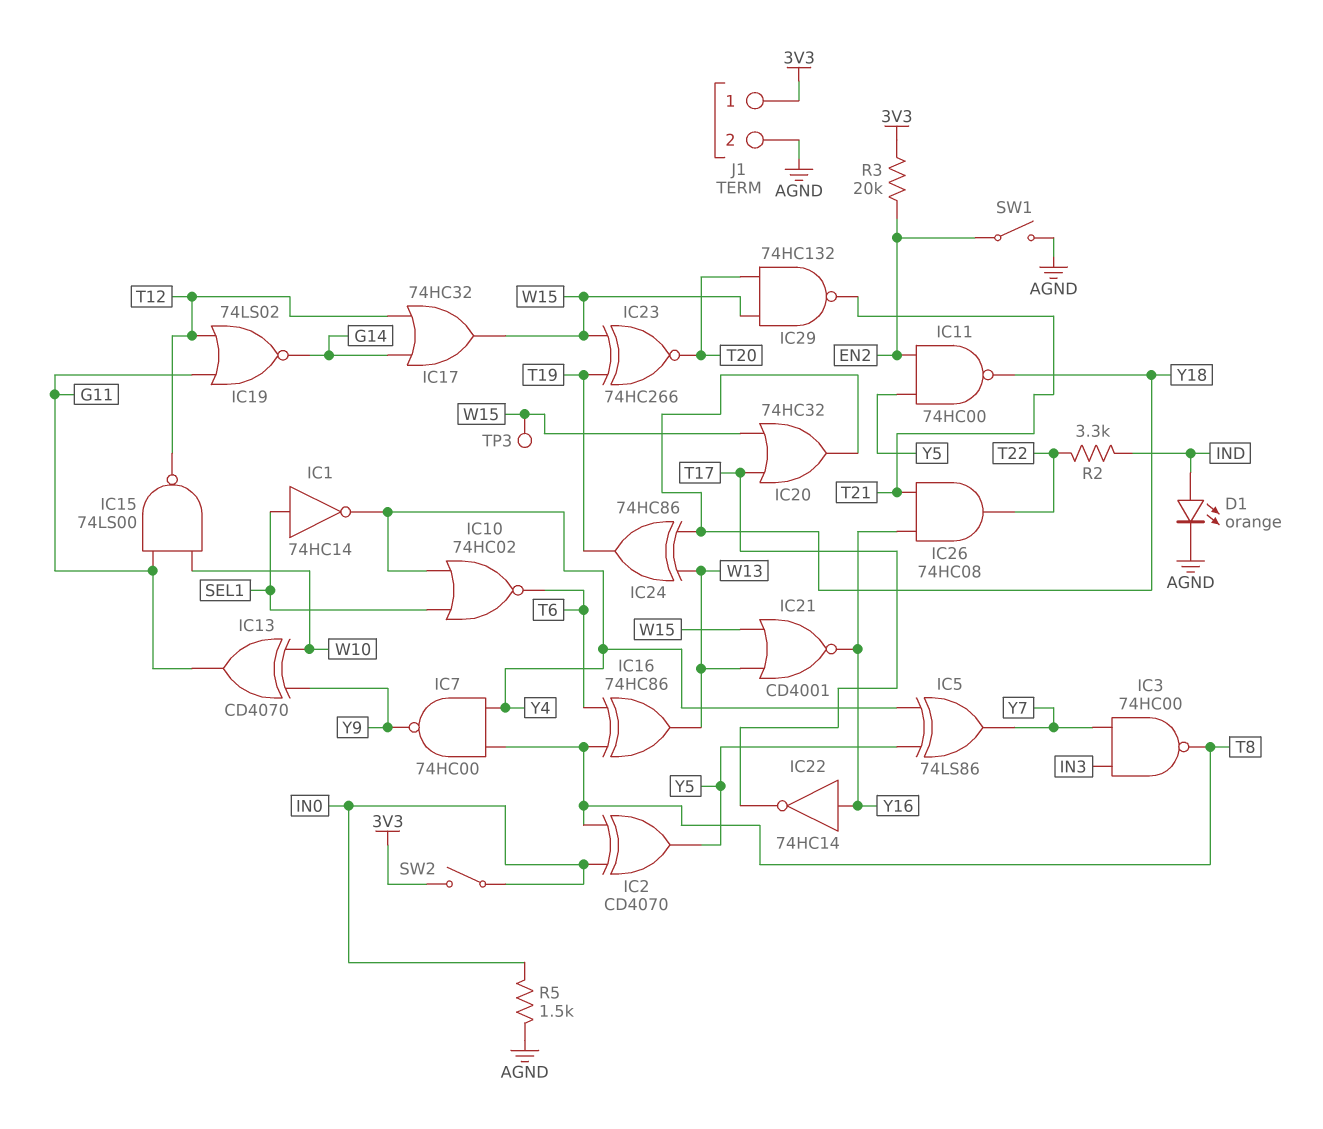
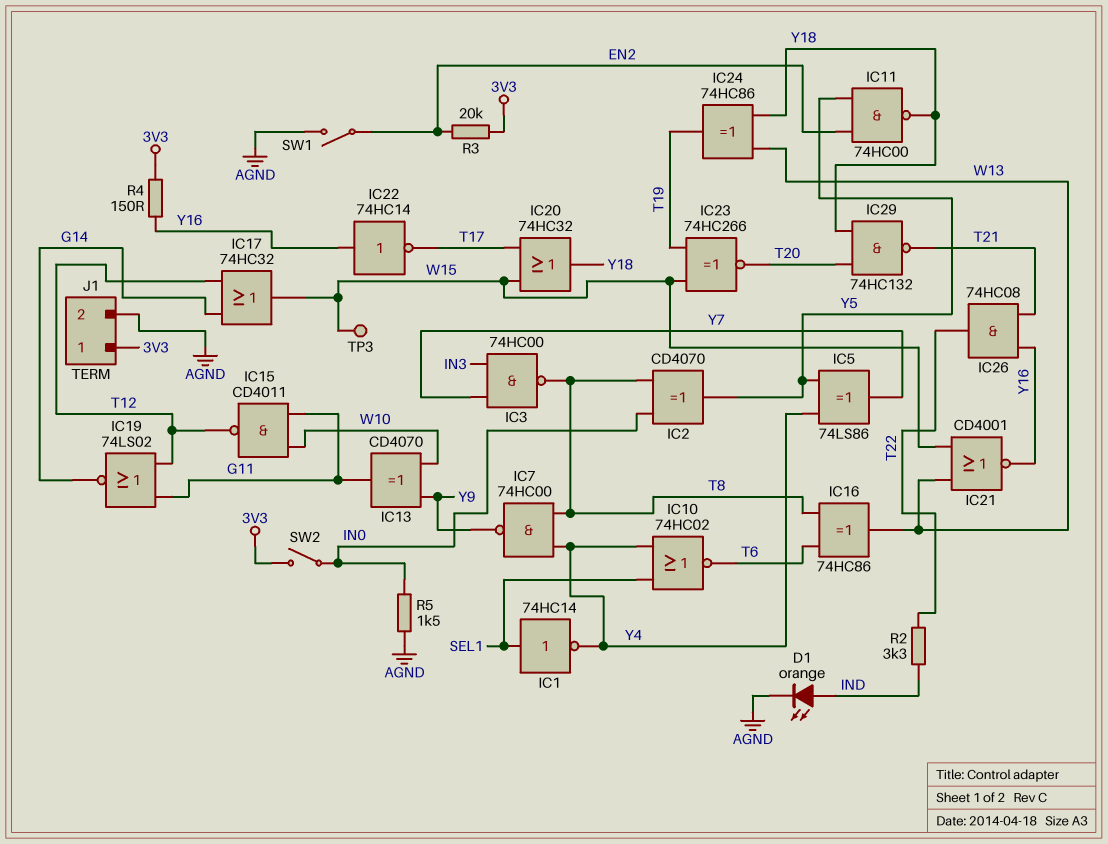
IC15: NAND 74LS00 (in G11, in W10, out T12) -> NAND CD4011 (in G11, in W10, out T12)
IC29: NAND 74HC132 (in T20, in W15, out T21) -> NAND 74HC132 (in T20, in Y18, out T21)
R4: none -> 150 (3V3, Y16)

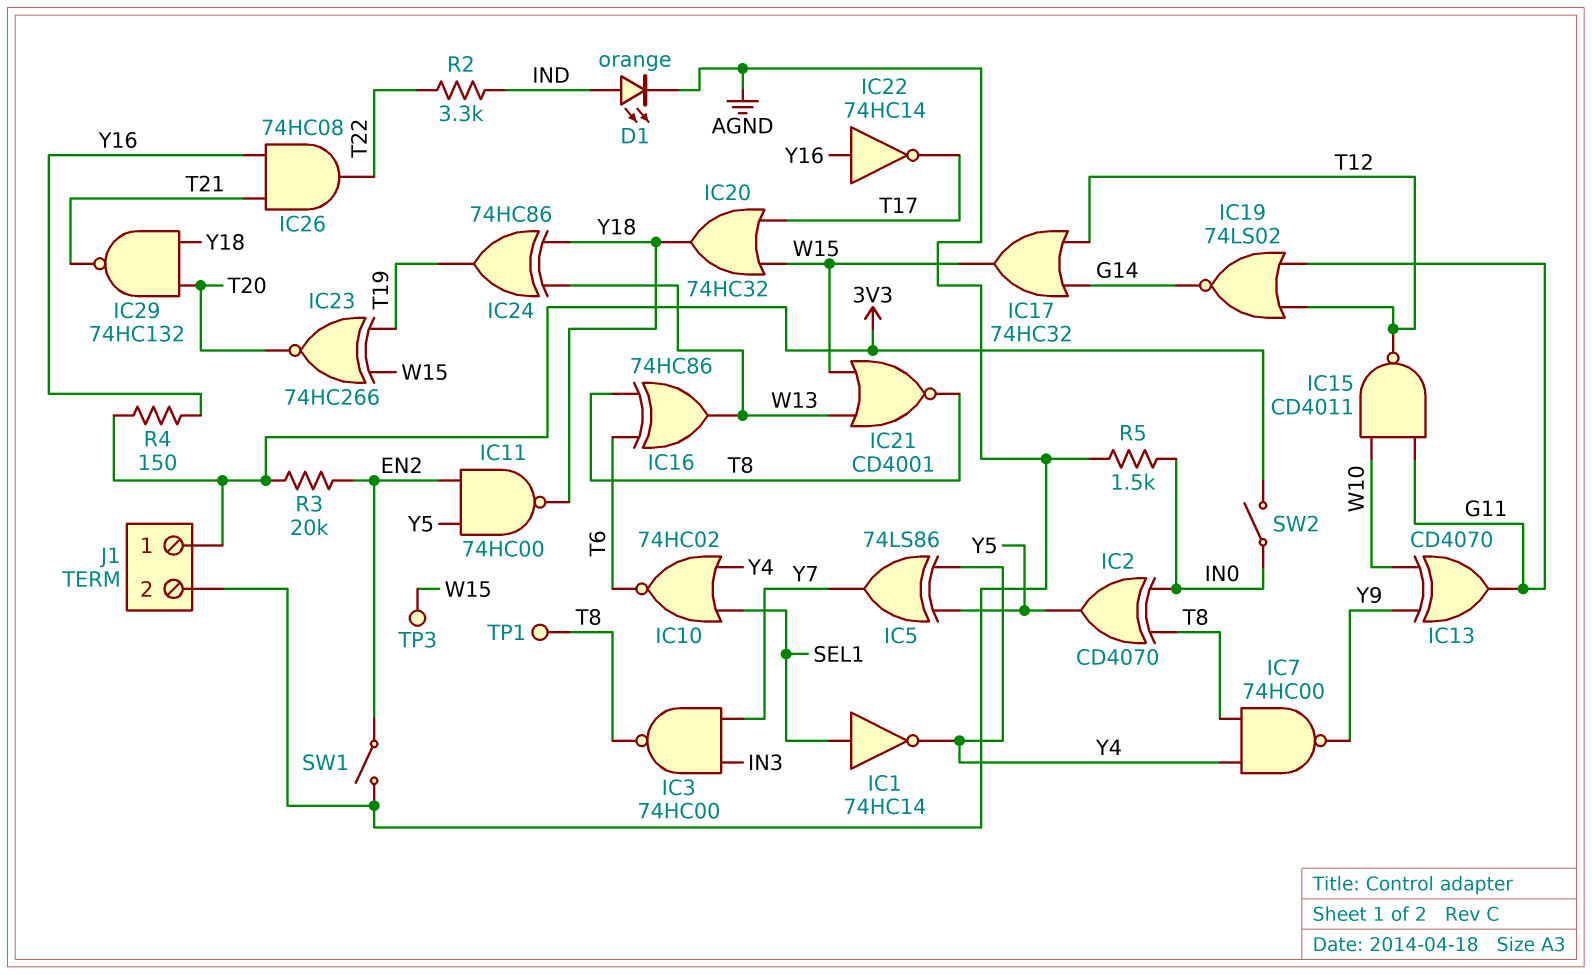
IC21: NOR CD4001 (in W13, in W15, out Y16) -> NOR CD4001 (in W13, in W15, out T8)
TP1: none -> test point (T8)

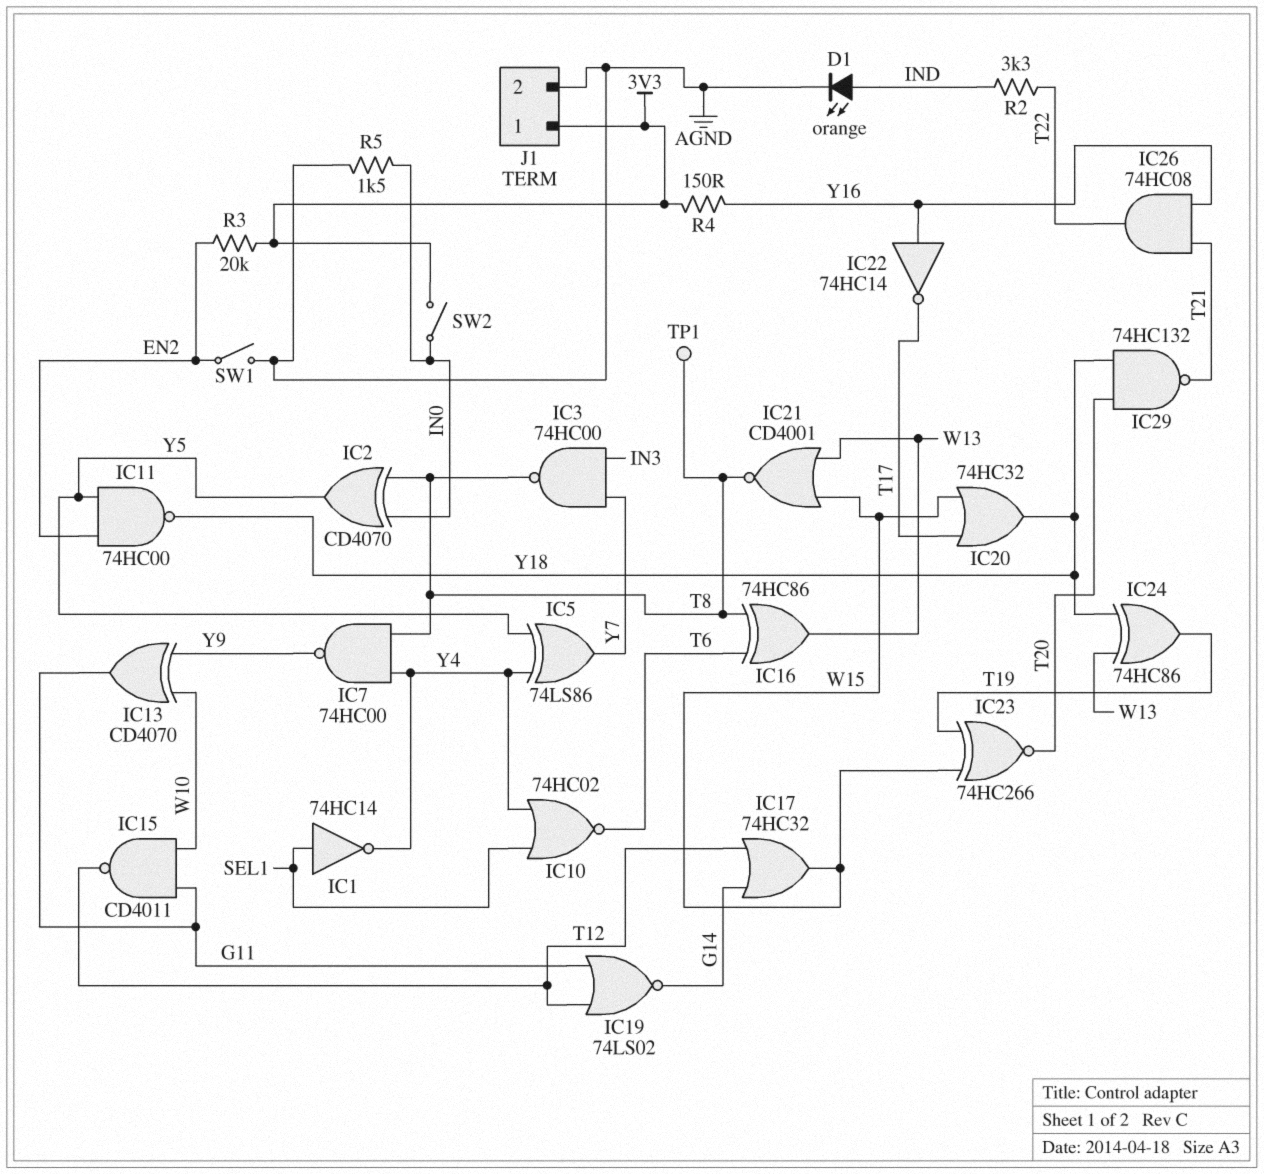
TP3: test point (W15) -> none

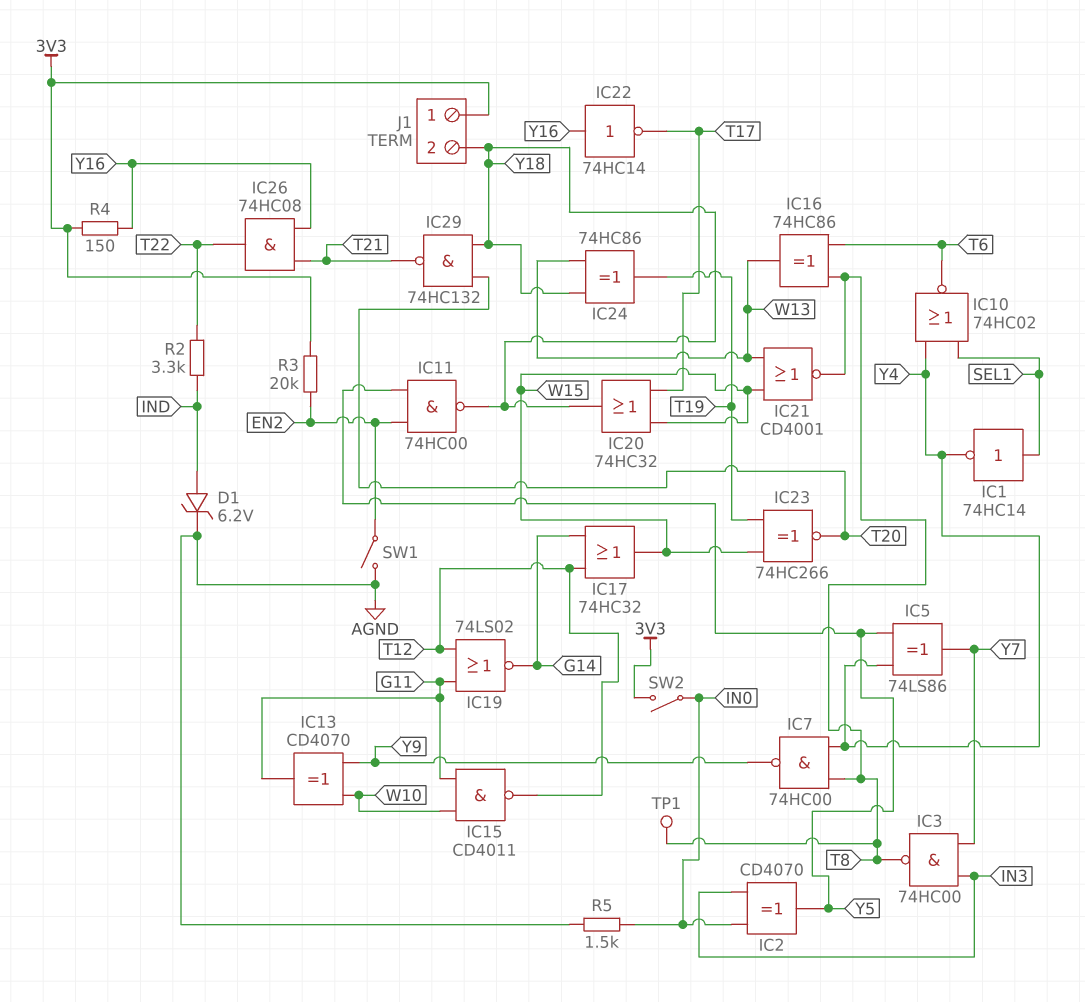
D1: LED orange (A IND, K AGND) -> zener 6.2V (A IND, K AGND)
IC2: XOR CD4070 (in IN0, in T8, out Y5) -> XOR CD4070 (in IN0, in IN3, out Y5)
J1 pin 2: AGND -> Y18

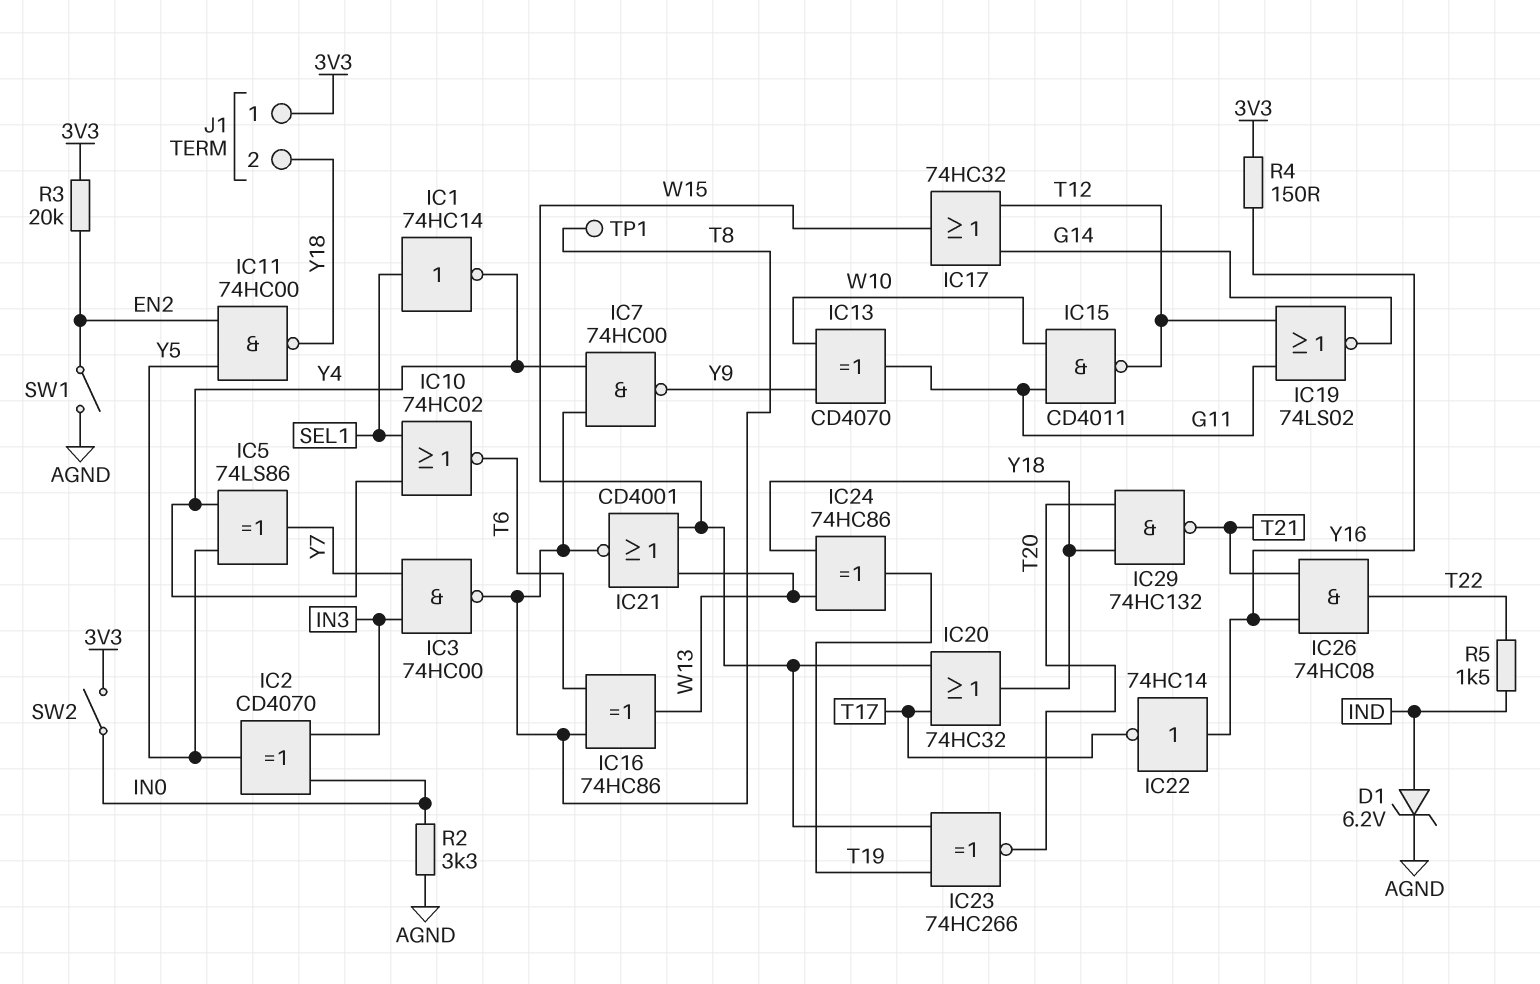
R2: 3.3k (IND, T22) -> 3.3k (AGND, IN0)
R5: 1.5k (AGND, IN0) -> 1.5k (IND, T22)

